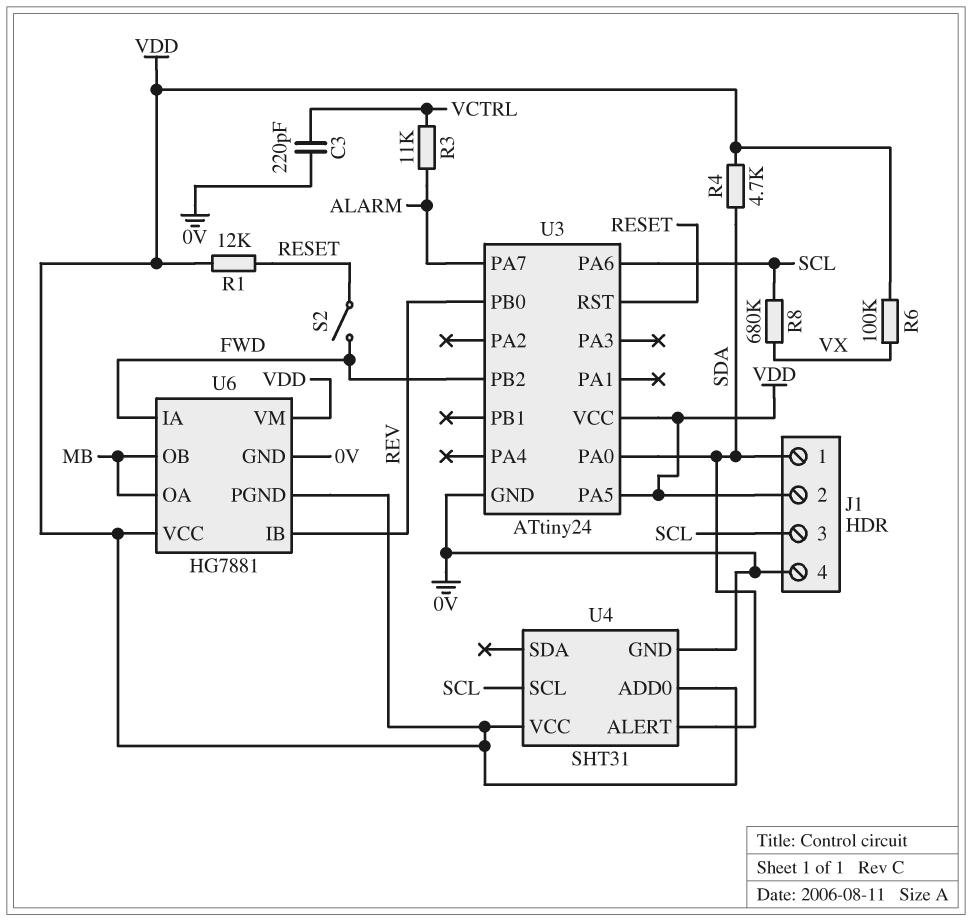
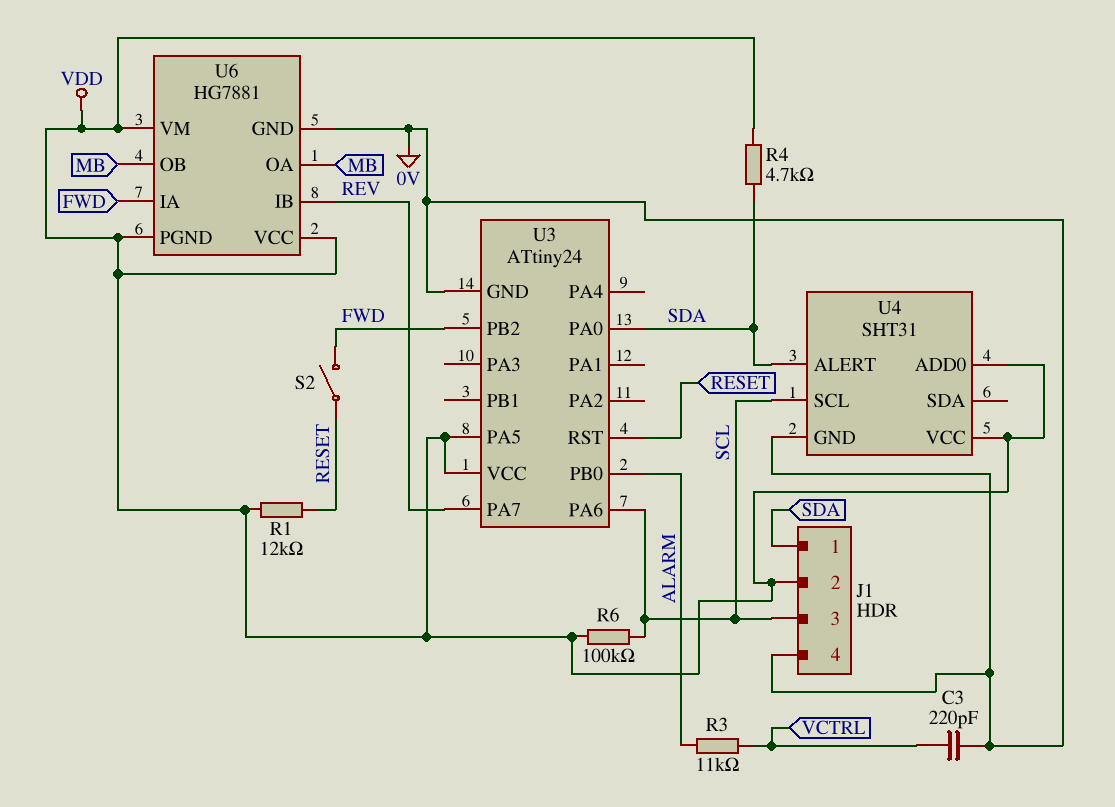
R6: 100k (VDD, VX) -> 100k (SCL, VDD)
R8: 680k (SCL, VX) -> none
U3 pin PA7: ALARM -> REV
U3 pin PB0: REV -> ALARM

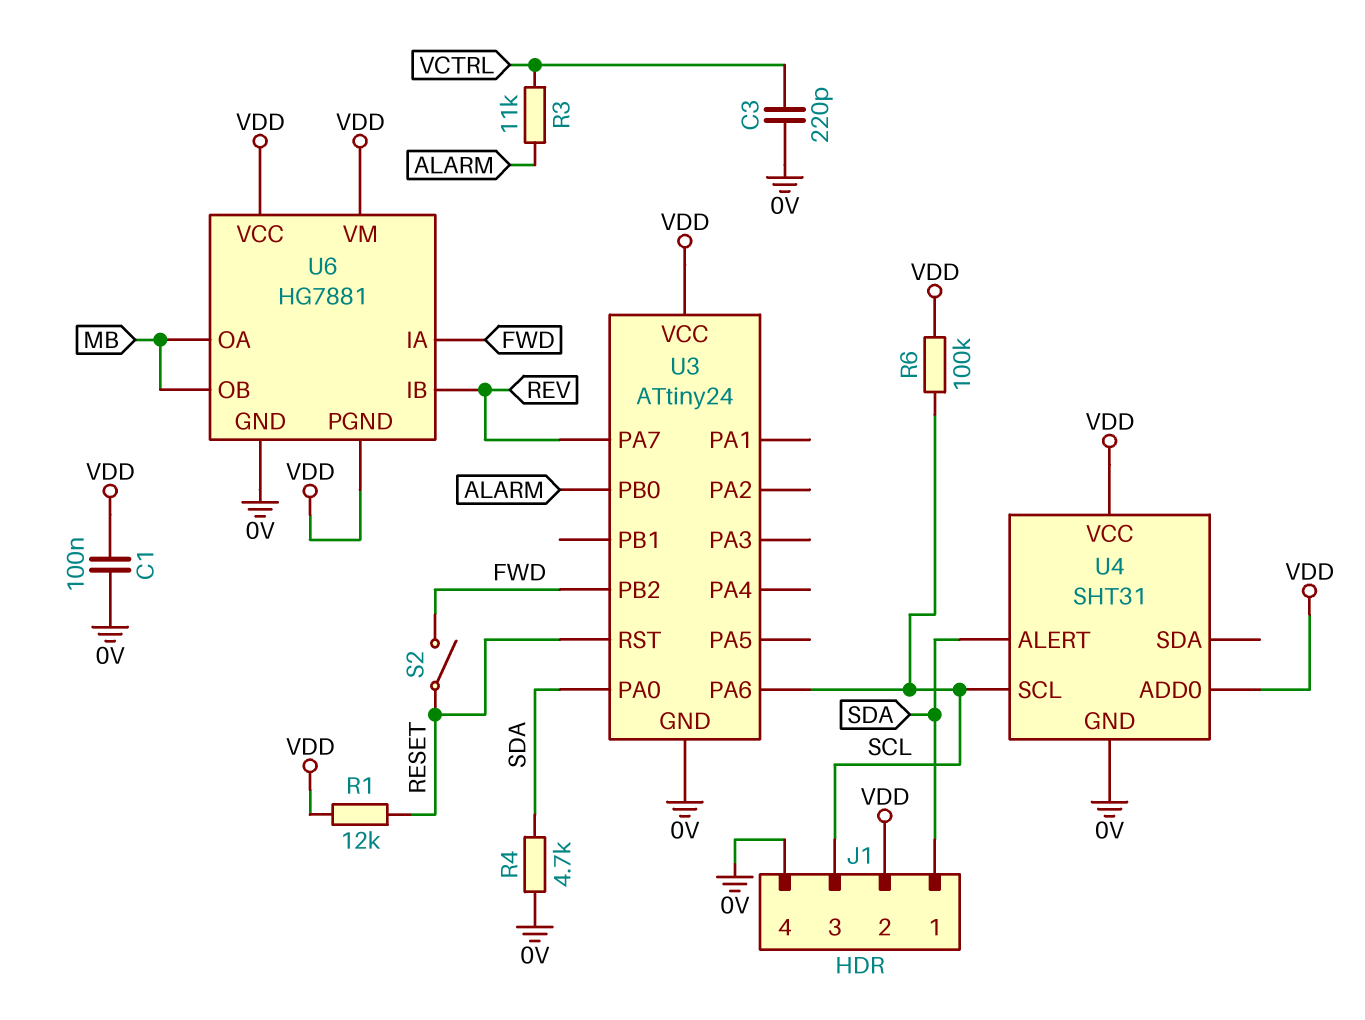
C1: none -> 100nF (0V, VDD)
R4: 4.7k (SDA, VDD) -> 4.7k (0V, SDA)
U3 pin PA5: VDD -> none

